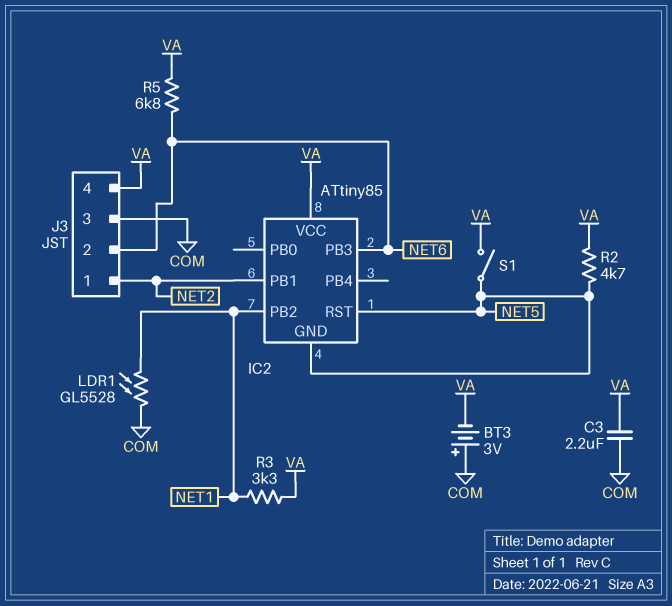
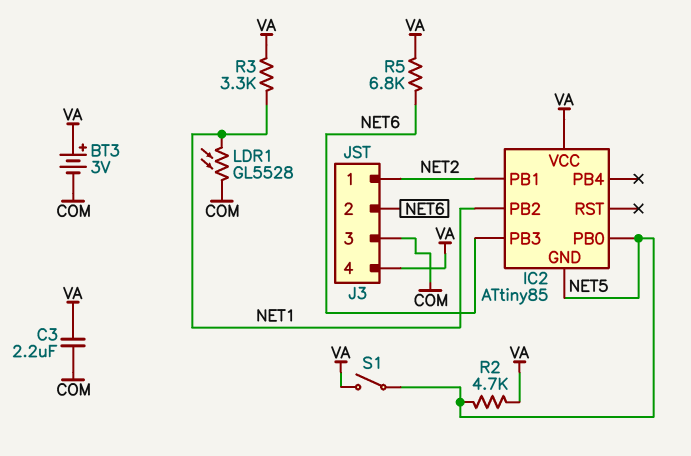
BT3: 3V (plus COM, minus VA) -> 3V (plus VA, minus COM)
IC2 pin PB0: none -> NET5
IC2 pin RST: NET5 -> none

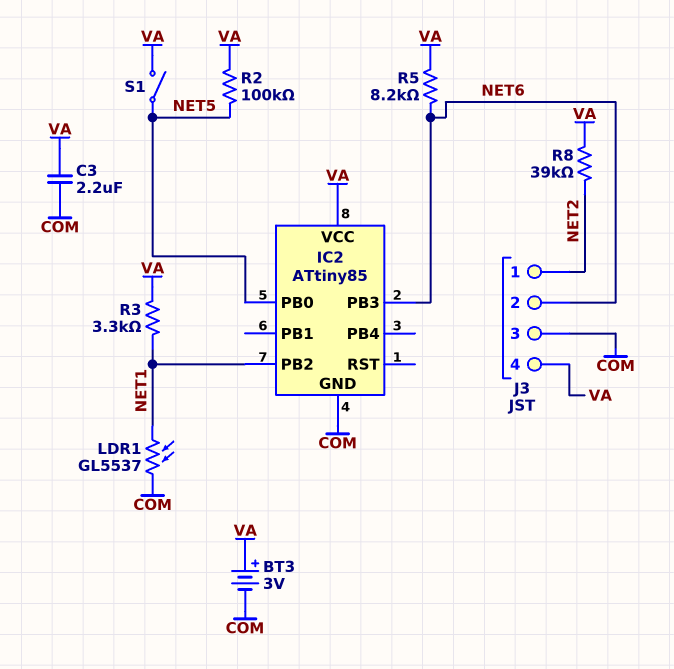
IC2 pin GND: NET5 -> COM
IC2 pin PB1: NET2 -> none
LDR1: GL5528 (COM, NET1) -> GL5537 (COM, NET1)
R2: 4.7k (NET5, VA) -> 100k (NET5, VA)
R5: 6.8k (NET6, VA) -> 8.2k (NET6, VA)
R8: none -> 39k (NET2, VA)

